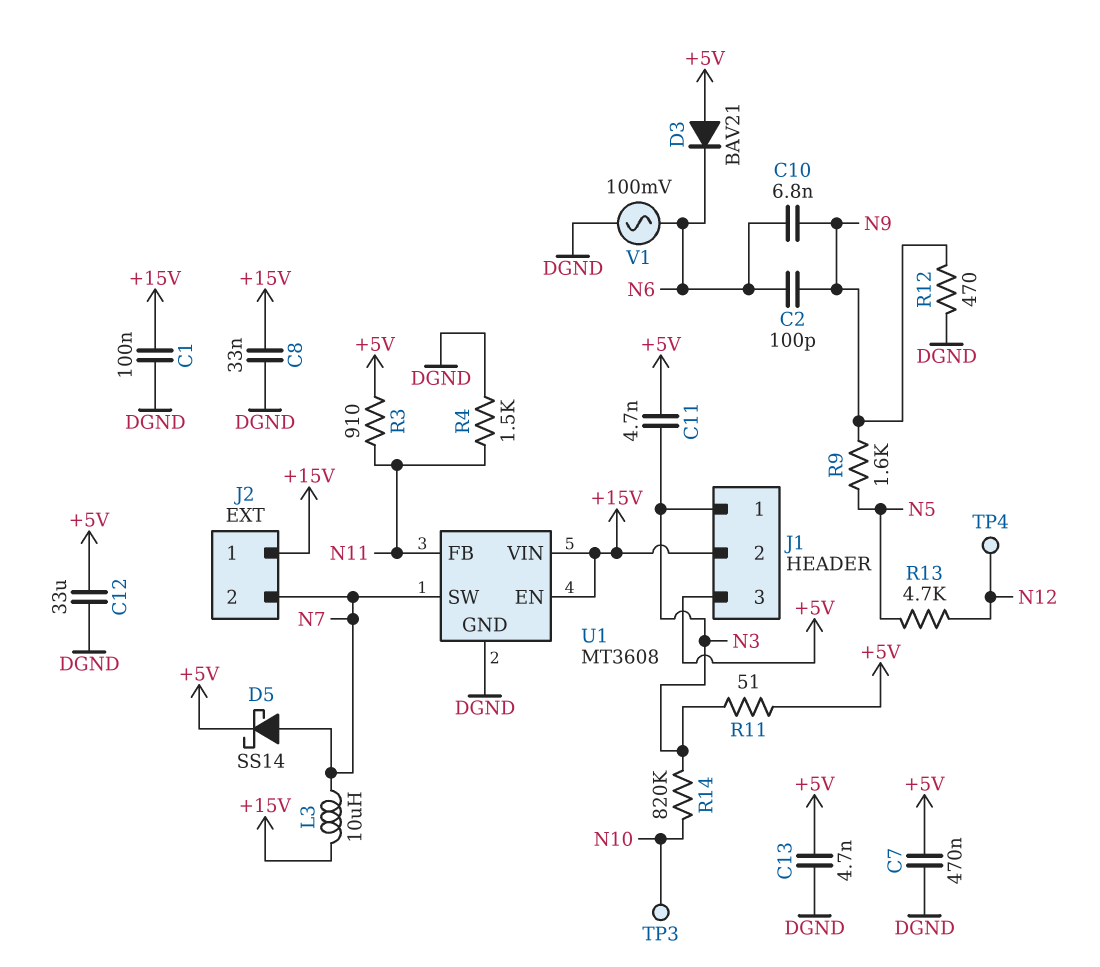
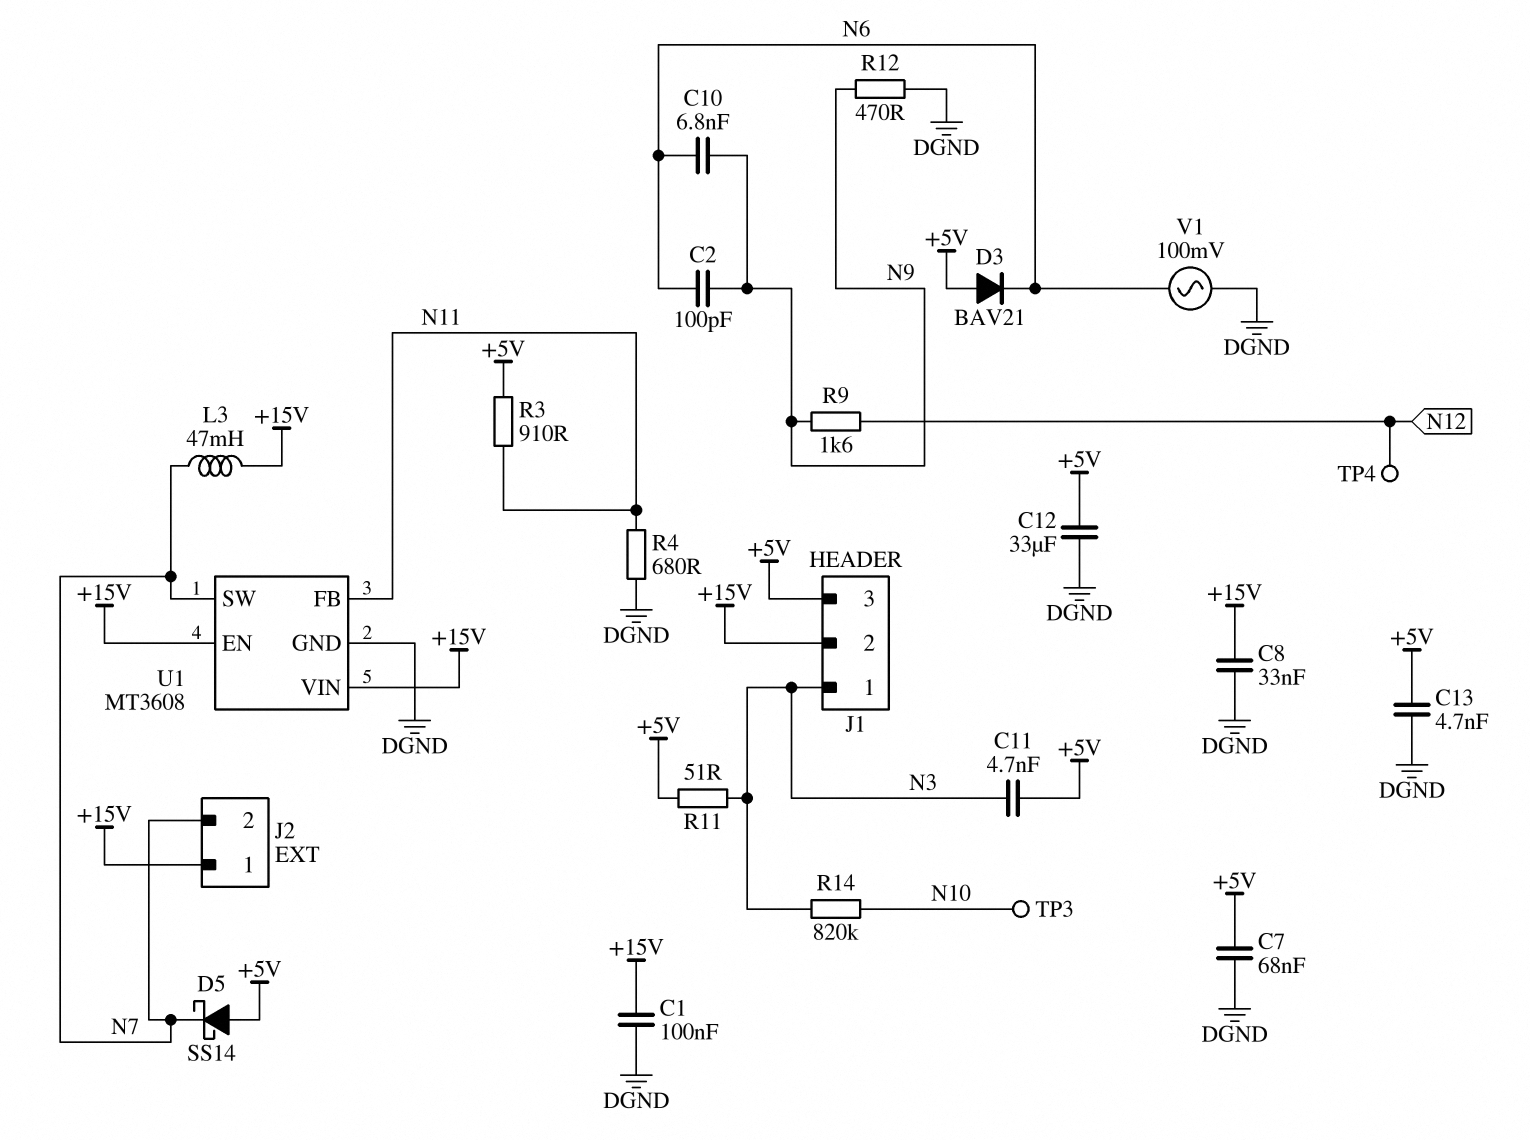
C7: 470nF (+5V, DGND) -> 68nF (+5V, DGND)
D5: schottky SS14 (A N7, K +5V) -> schottky SS14 (A +5V, K N7)
L3: 10uH (+15V, N7) -> 47mH (+15V, N7)
R4: 1.5k (DGND, N11) -> 680 (DGND, N11)
R9: 1.6k (N5, N9) -> 1.6k (N9, N12)
R13: 4.7k (N5, N12) -> none

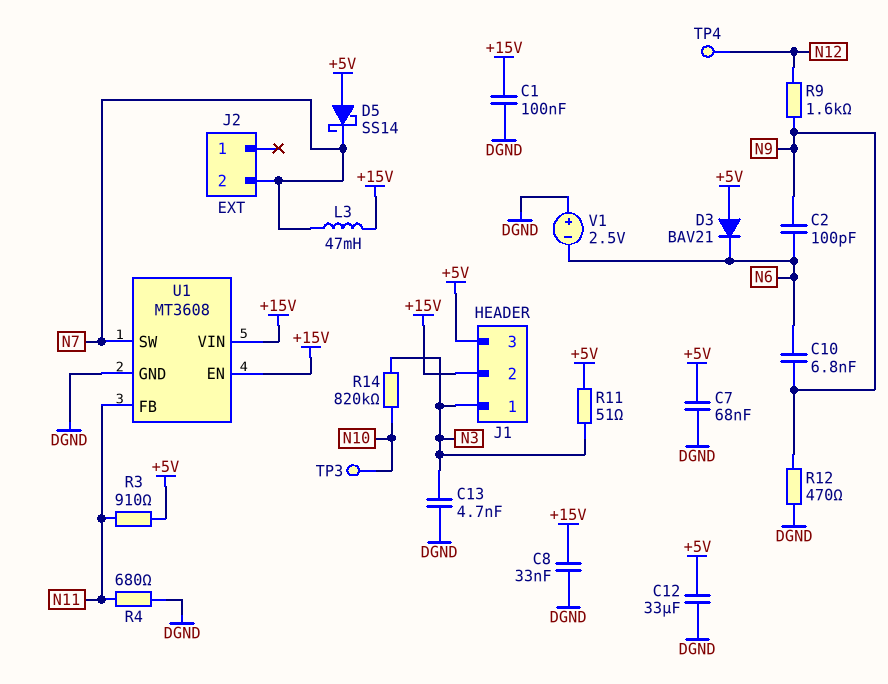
C11: 4.7nF (+5V, N3) -> none
C13: 4.7nF (+5V, DGND) -> 4.7nF (DGND, N3)
J2 pin 1: +15V -> none
V1: AC 100mV (DGND, N6) -> 2.5V (plus DGND, minus N6)

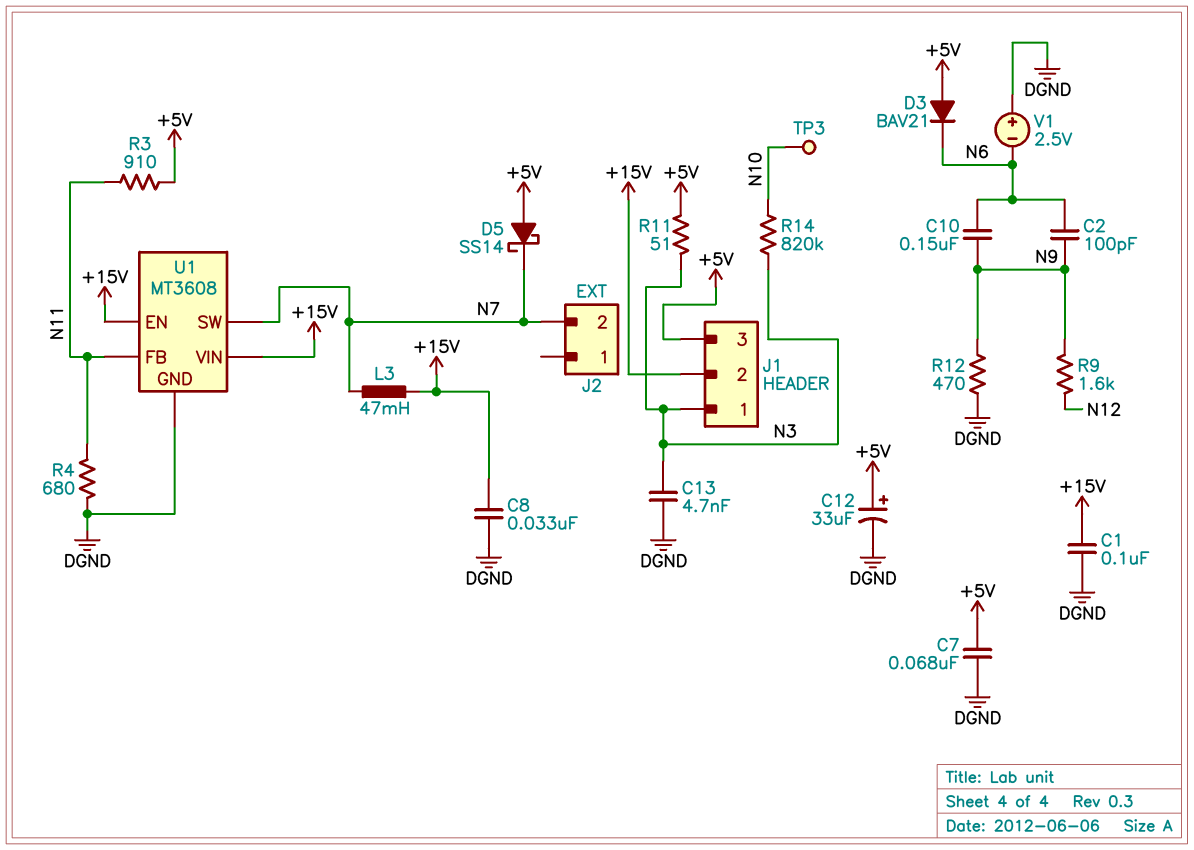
C10: 6.8nF (N6, N9) -> 150nF (N6, N9)
C12: 33uF (+5V, DGND) -> 33uF (plus +5V, minus DGND)
TP4: test point (N12) -> none

